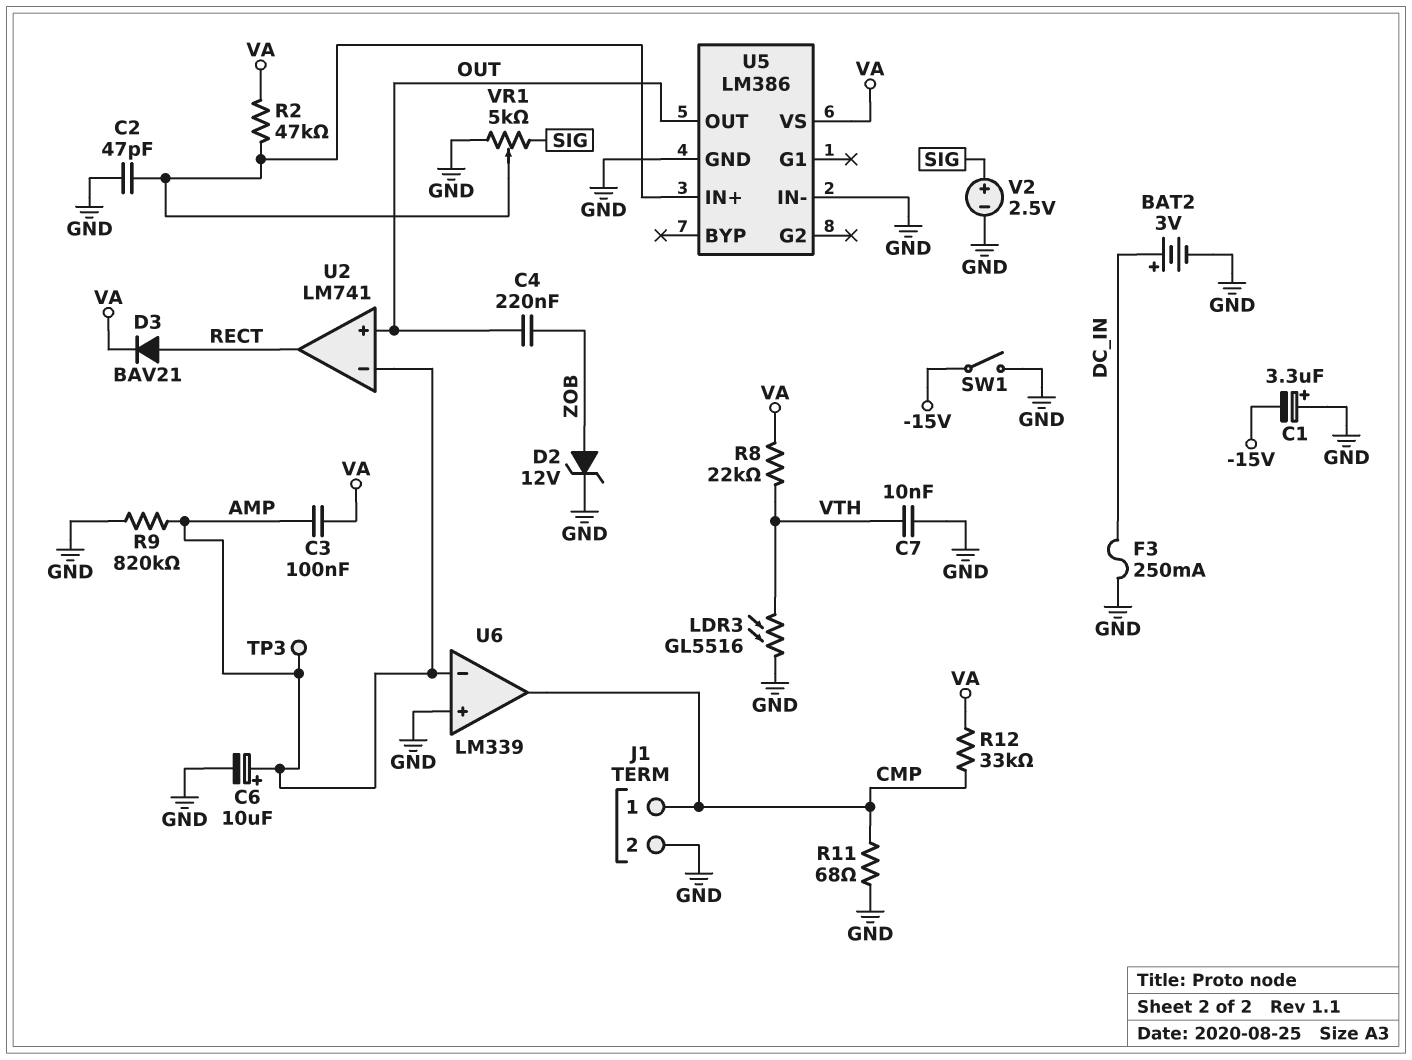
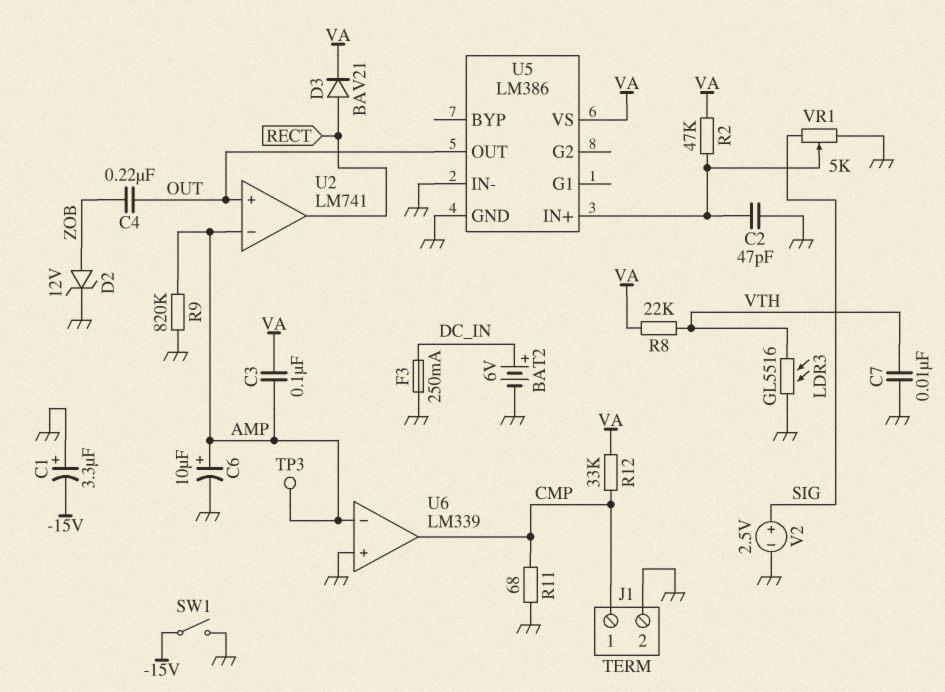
BAT2: 3V (plus DC_IN, minus GND) -> 6V (plus DC_IN, minus GND)

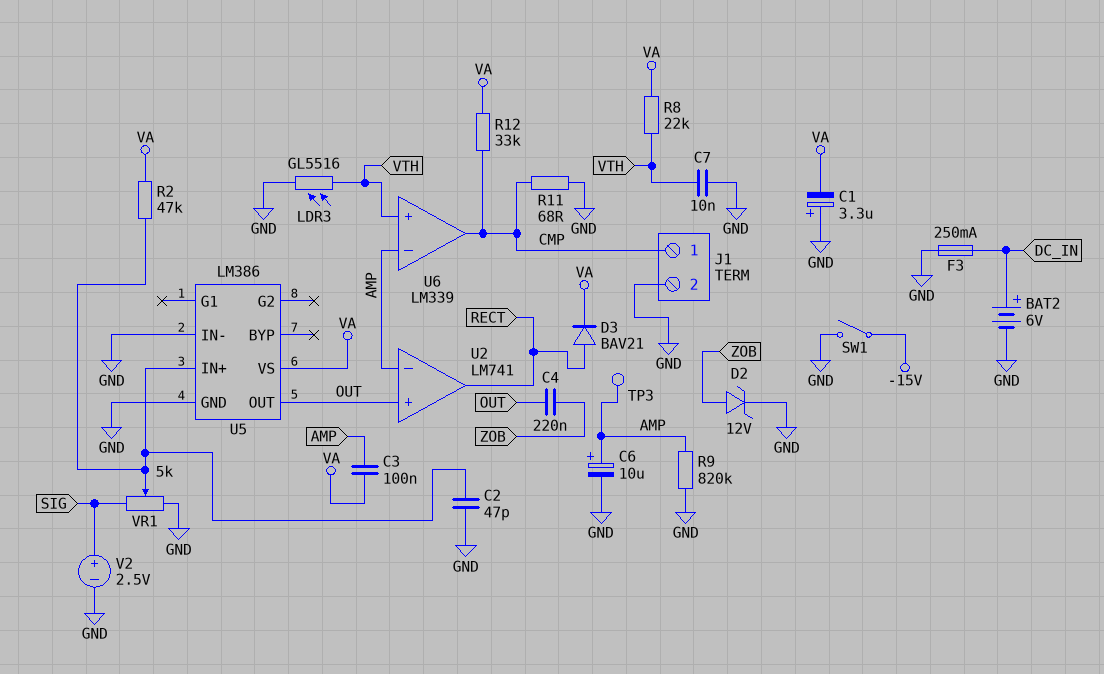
C1: 3.3uF (plus GND, minus -15V) -> 3.3uF (plus GND, minus VA)
U6 pin in+: GND -> VTH

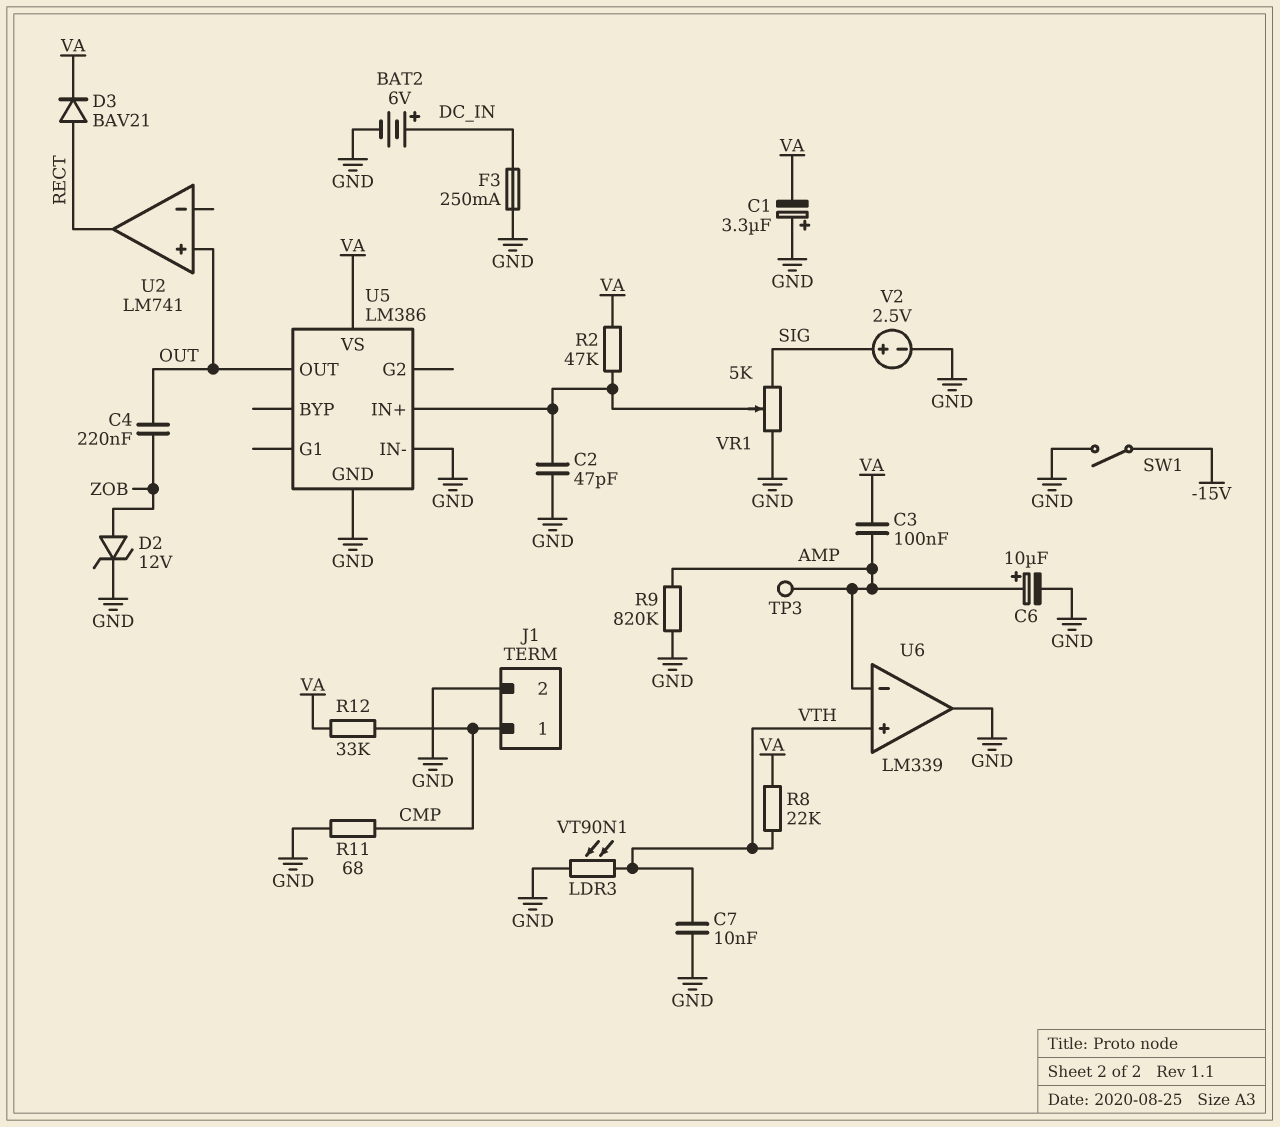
LDR3: GL5516 (GND, VTH) -> VT90N1 (GND, VTH)
U2 pin in-: AMP -> none
U6 pin out: CMP -> GND

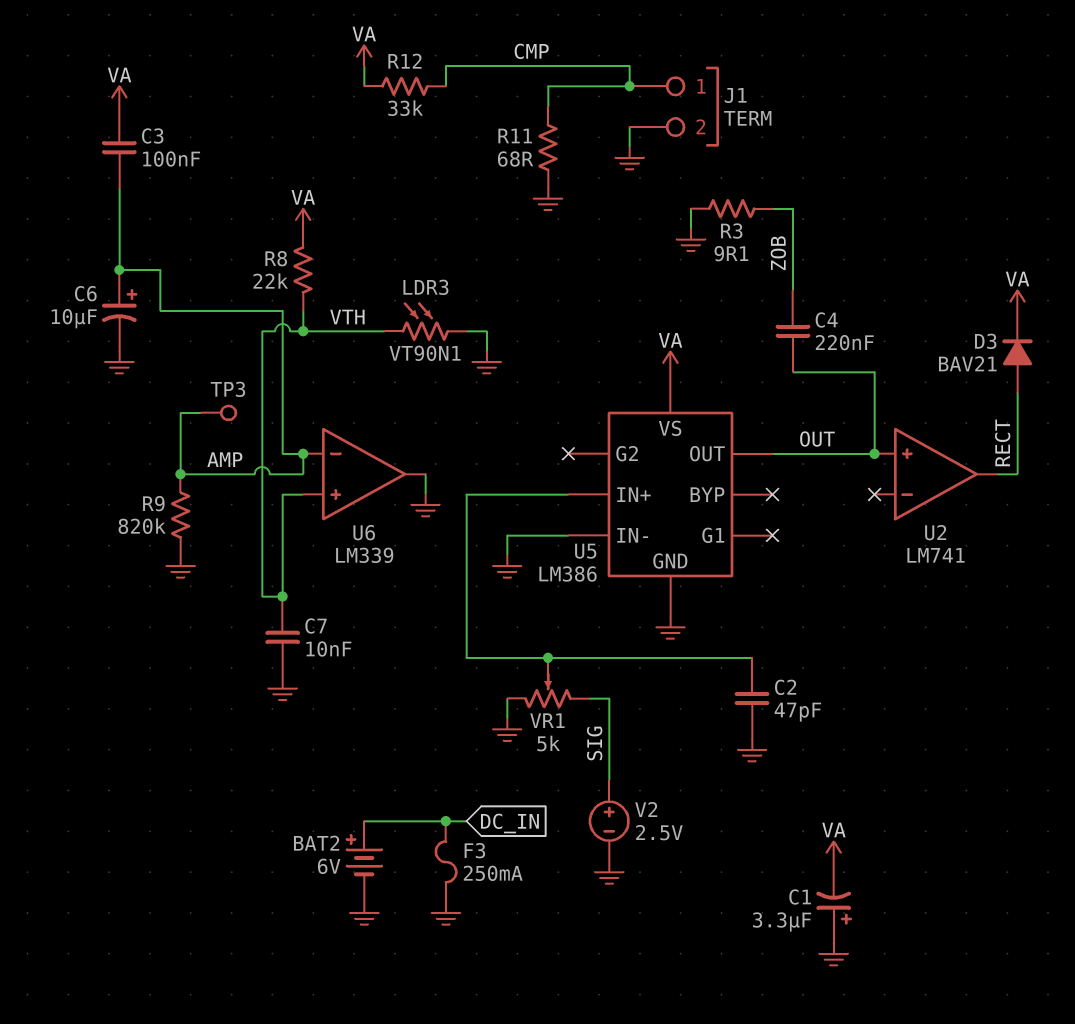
D2: zener 12V (A ZOB, K GND) -> none
R2: 47k (U5/IN+, VA) -> none
R3: none -> 9.1 (GND, ZOB)
SW1: switch (-15V, GND) -> none

